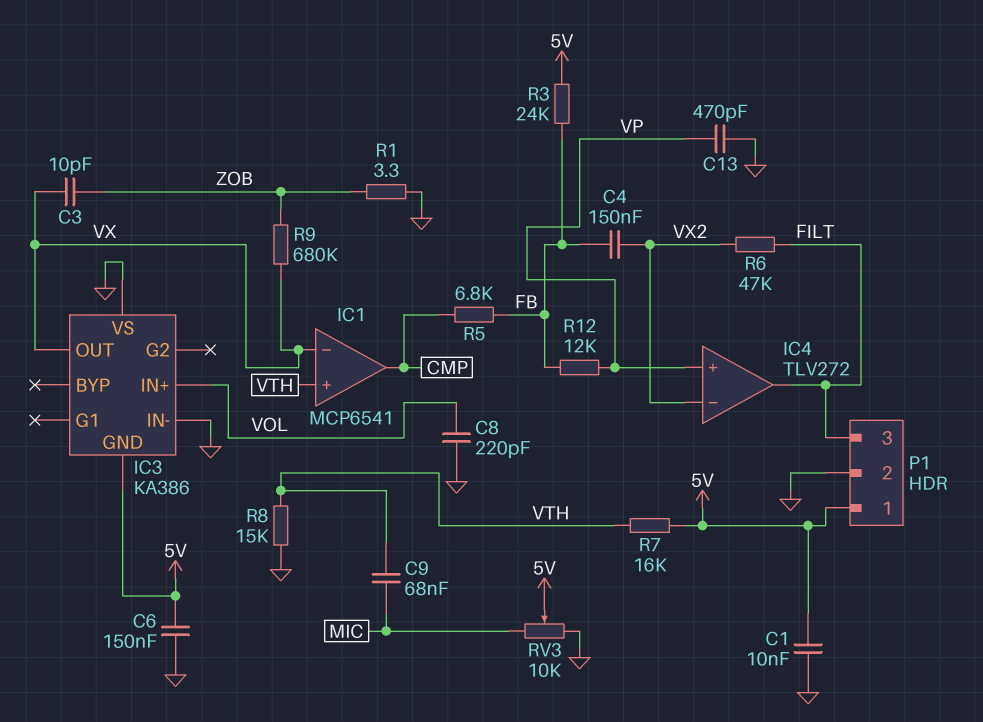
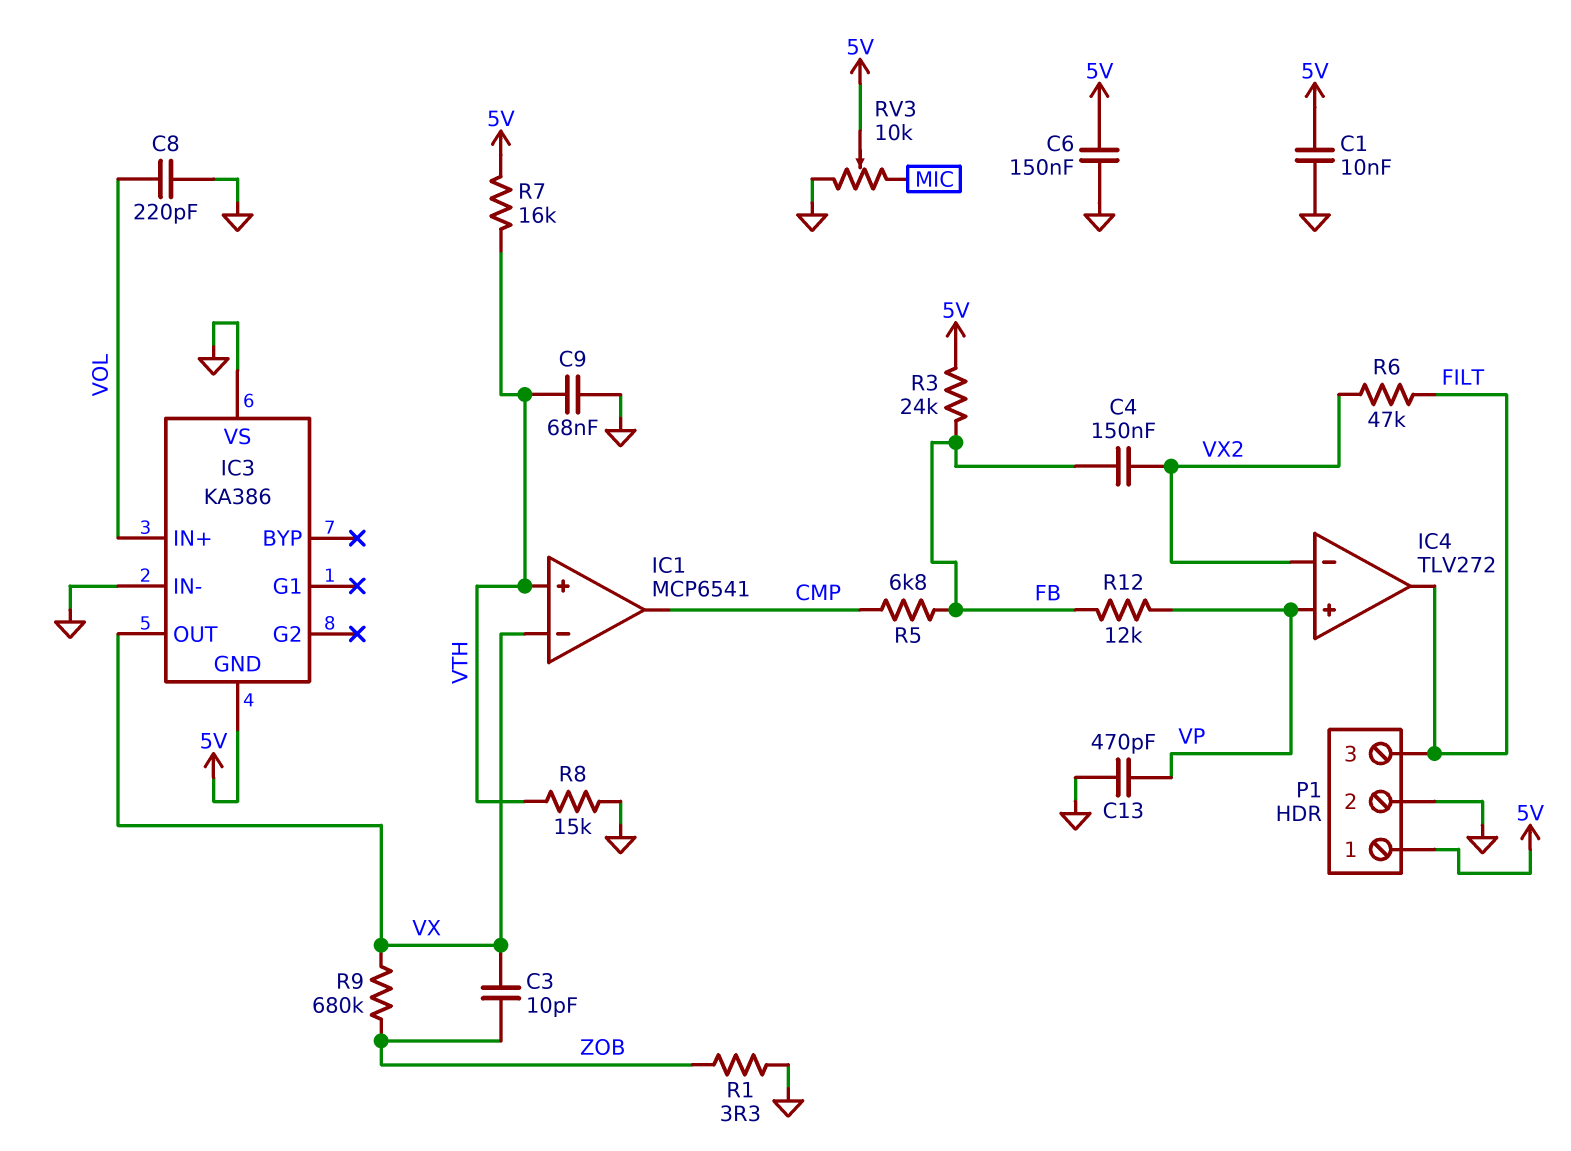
C9: 68nF (MIC, VTH) -> 68nF (GND, VTH)

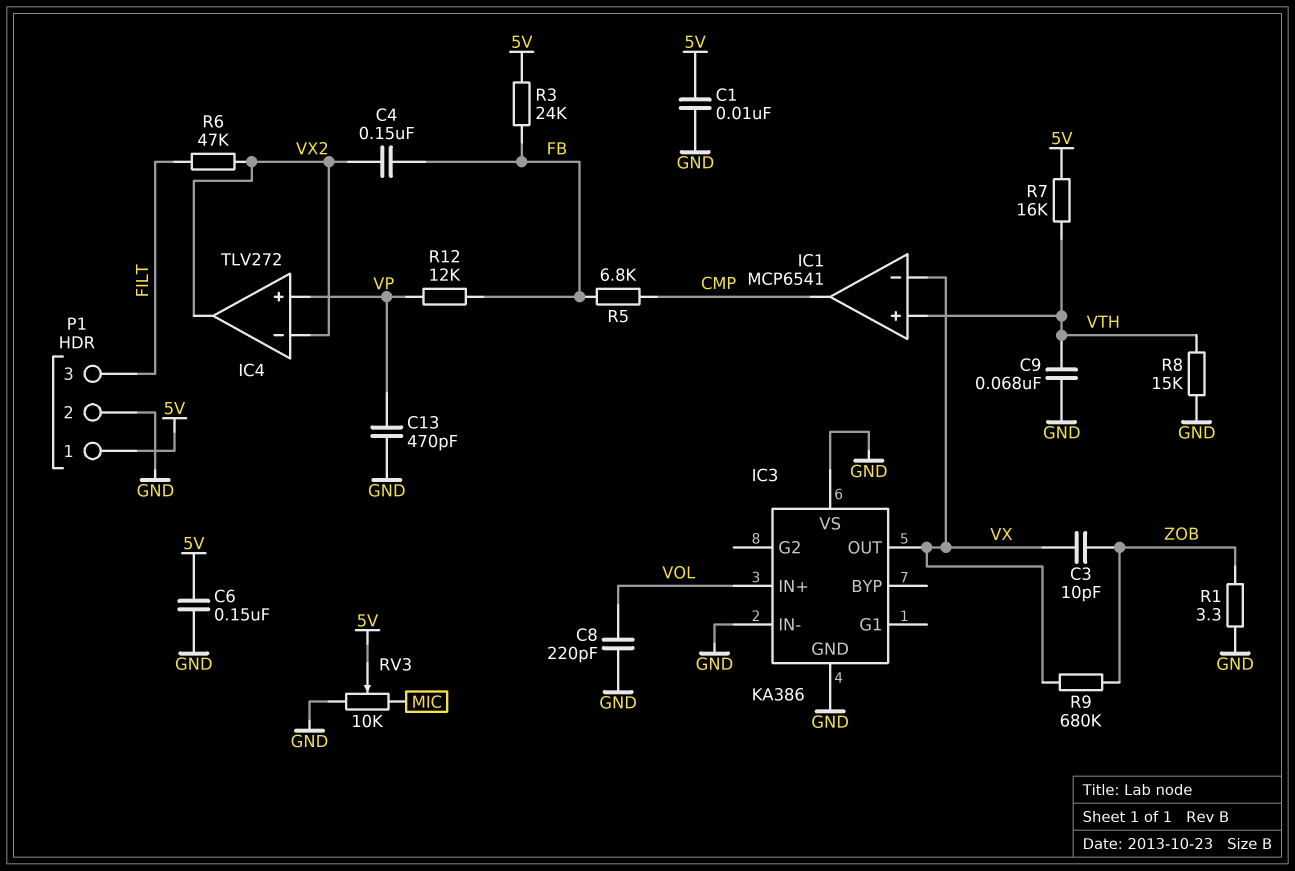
IC3 pin GND: 5V -> GND
IC4 pin out: FILT -> VX2

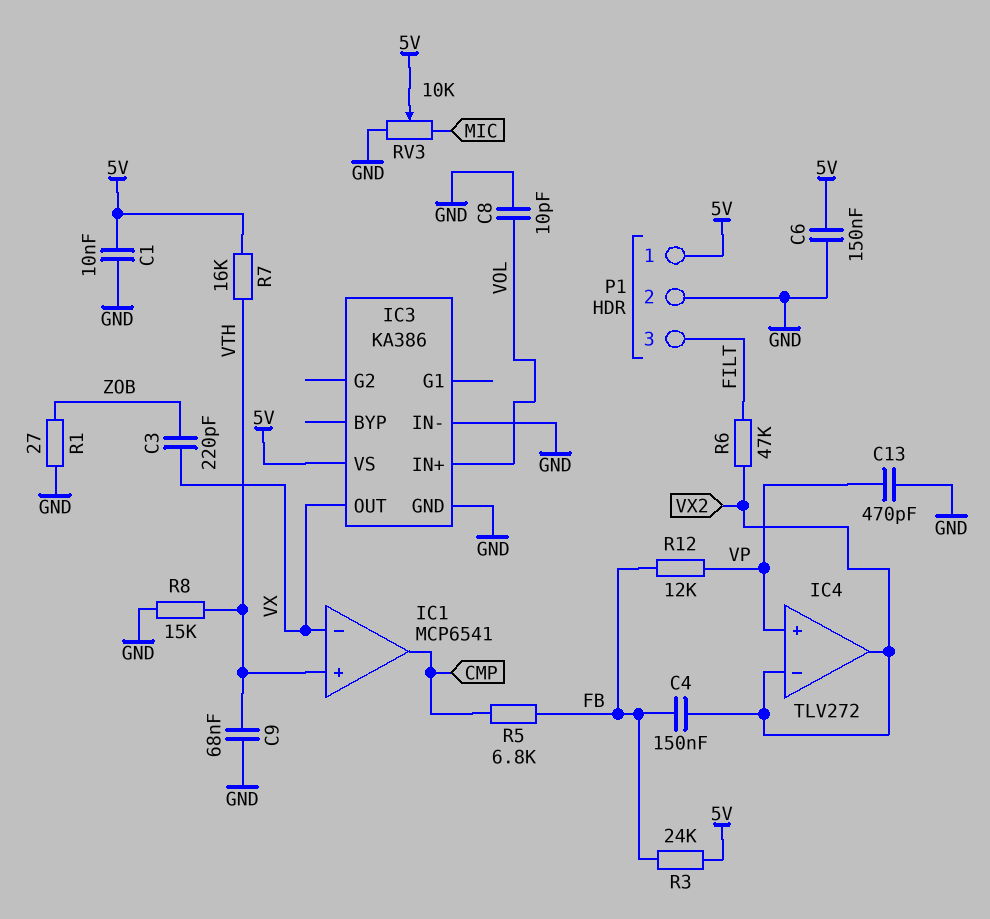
C3: 10pF (VX, ZOB) -> 220pF (VX, ZOB)
C8: 220pF (GND, VOL) -> 10pF (GND, VOL)
IC3 pin VS: GND -> 5V
R1: 3.3 (GND, ZOB) -> 27 (GND, ZOB)
R9: 680k (VX, ZOB) -> none

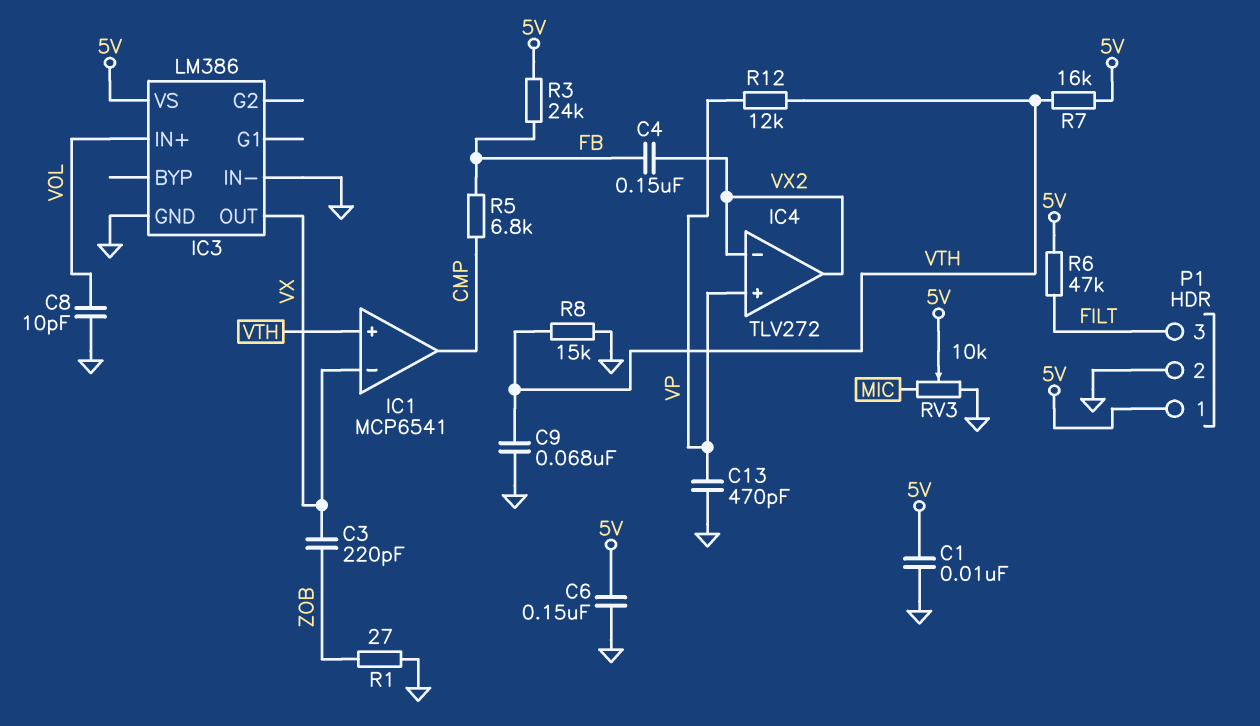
IC3: KA386 -> LM386
R6: 47k (FILT, VX2) -> 47k (5V, FILT)
R12: 12k (FB, VP) -> 12k (VP, VTH)

